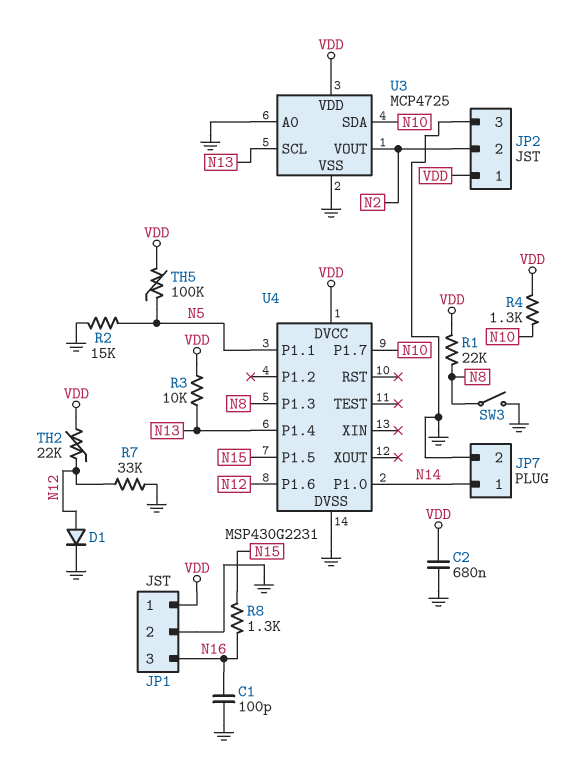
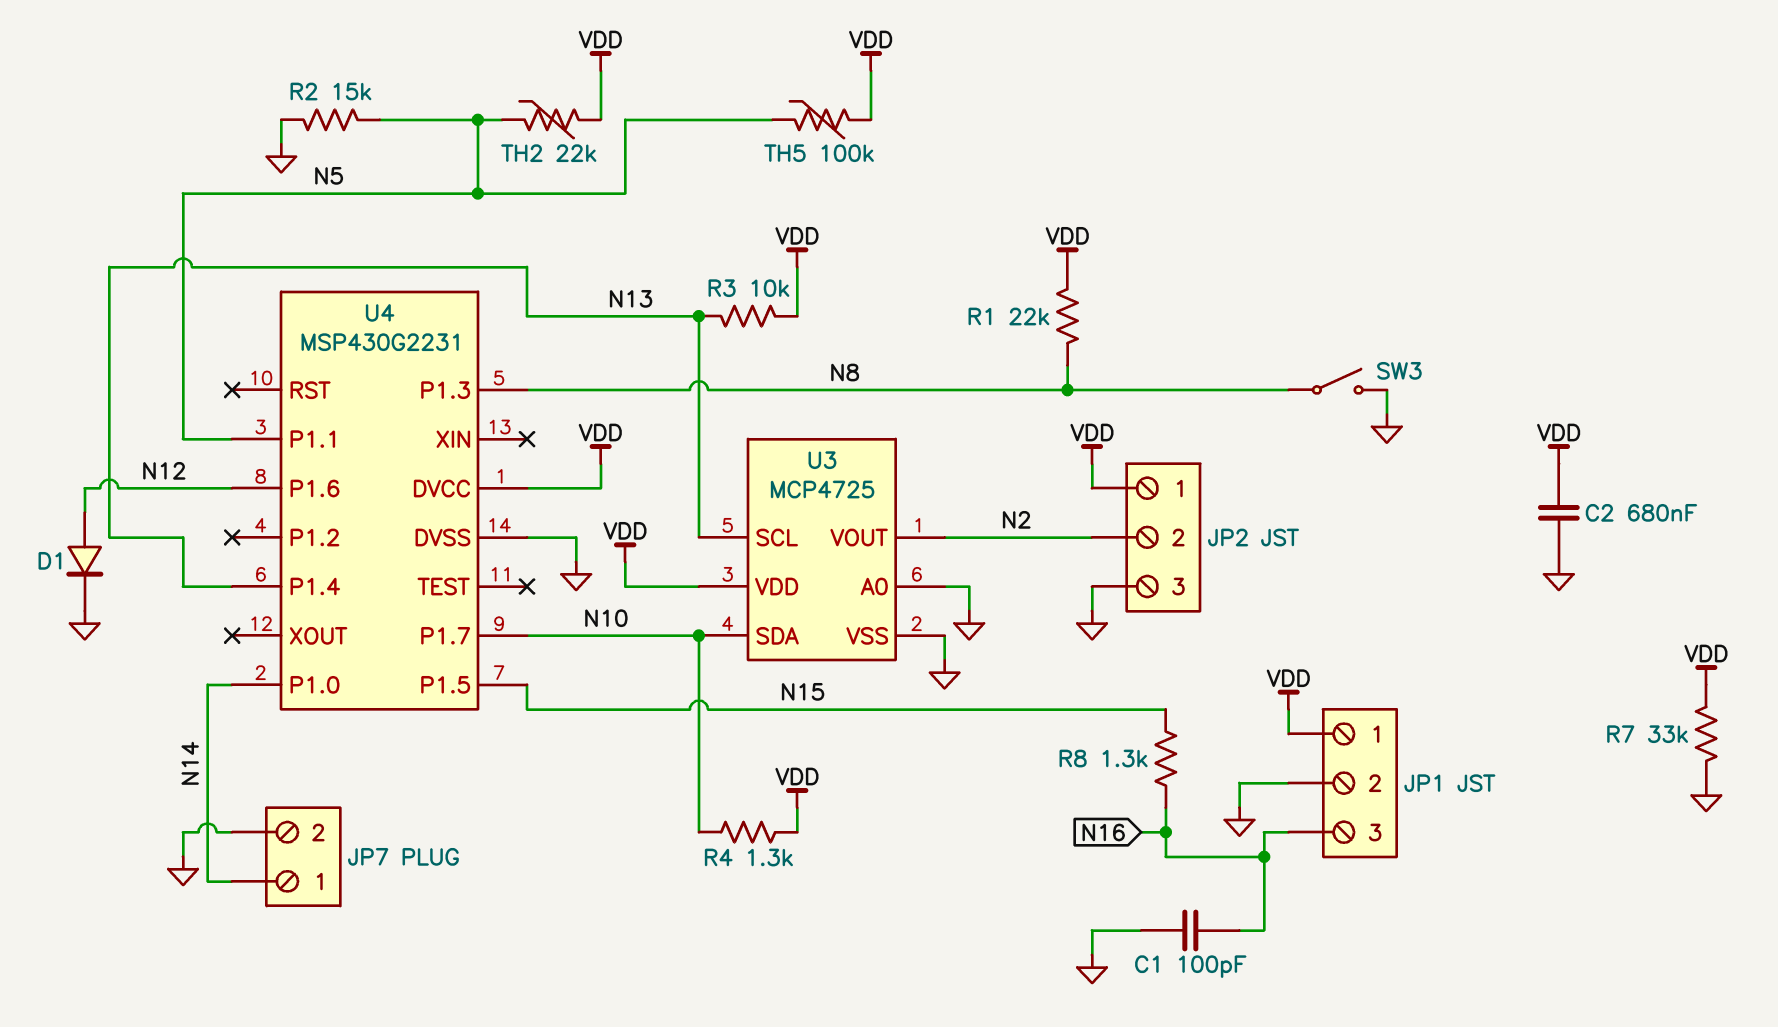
R7: 33k (GND, N12) -> 33k (GND, VDD)
TH2: 22k (N12, VDD) -> 22k (N5, VDD)

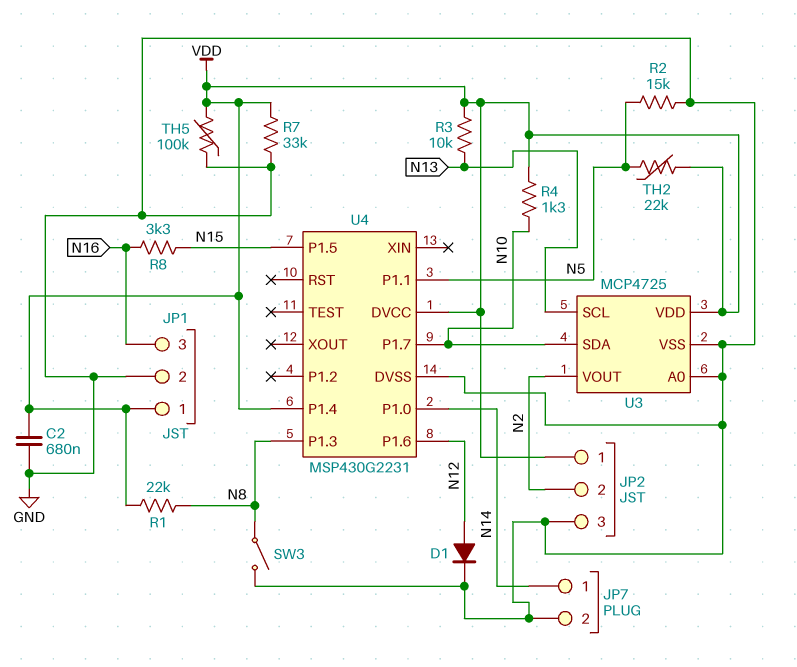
C1: 100pF (GND, N16) -> none
R8: 1.3k (N15, N16) -> 3.3k (N15, N16)
TH5: 100k (N5, VDD) -> 100k (GND, VDD)
U4 pin P1.4: N13 -> VDD

